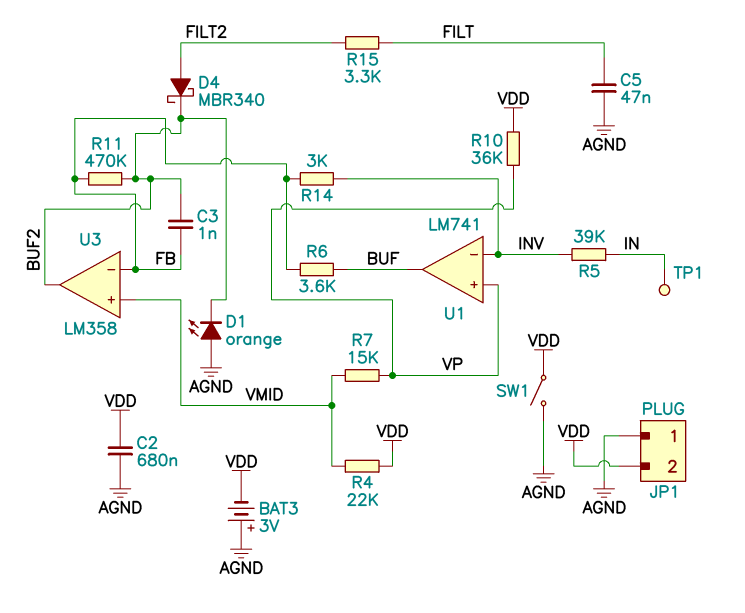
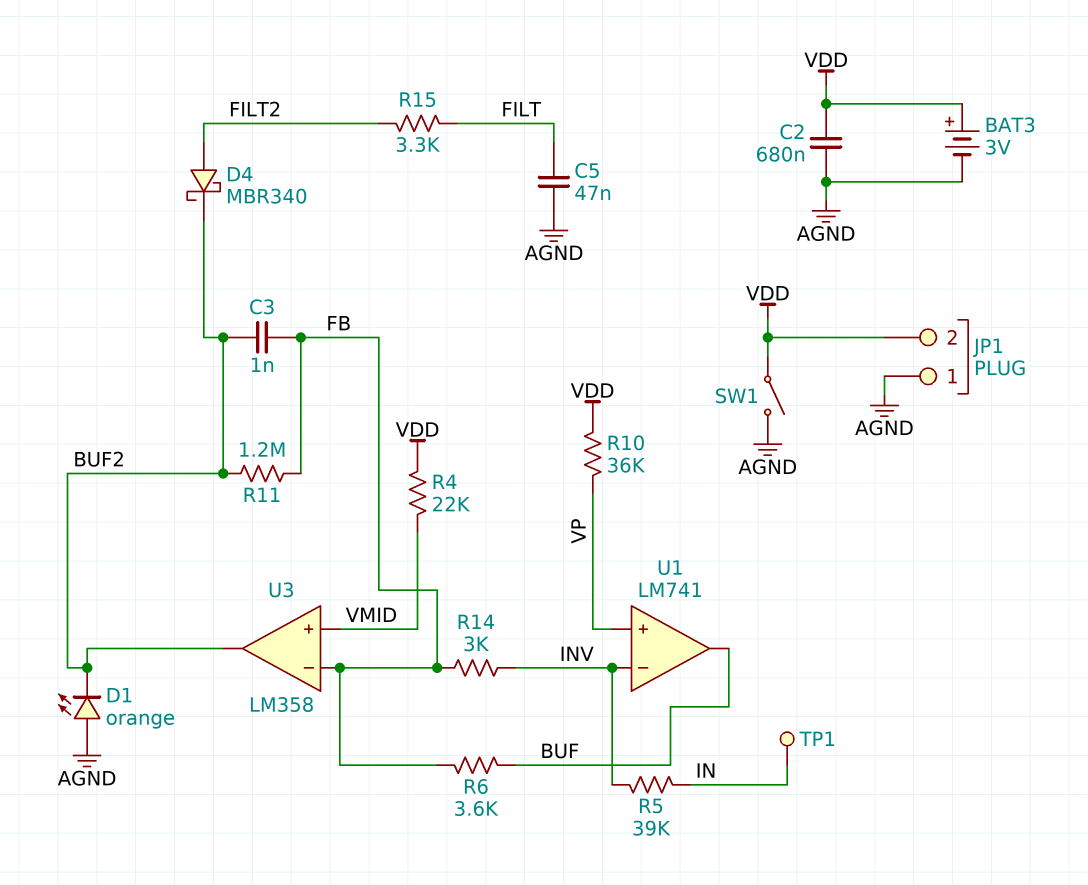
BAT3: 3V (plus AGND, minus VDD) -> 3V (plus VDD, minus AGND)
R7: 15k (VMID, VP) -> none
R11: 470k (BUF2, FB) -> 1.2M (BUF2, FB)

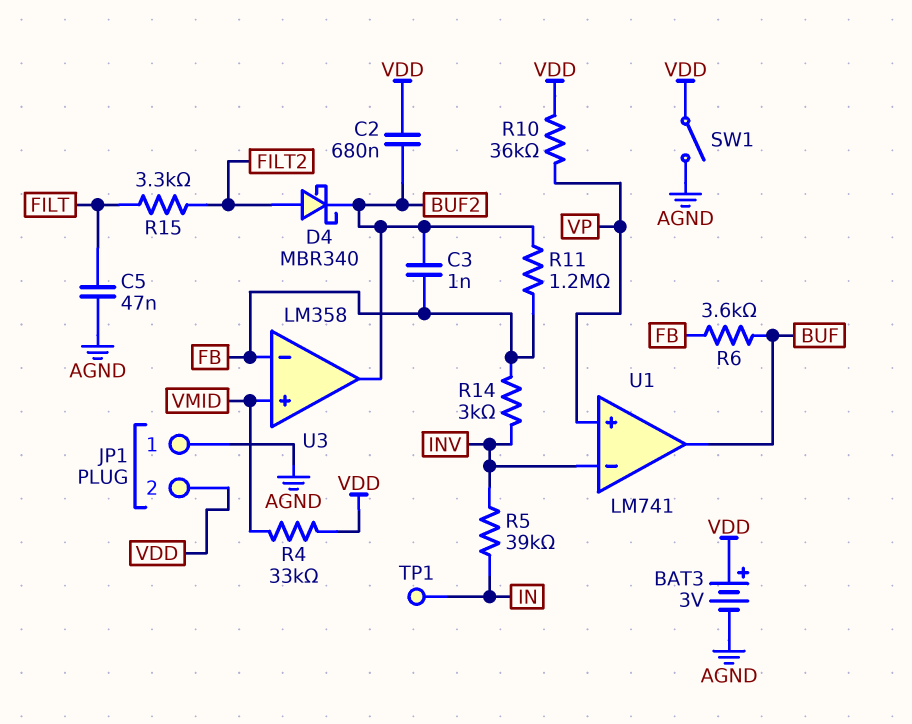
C2: 680nF (AGND, VDD) -> 680nF (BUF2, VDD)
D1: LED orange (A AGND, K BUF2) -> none
R4: 22k (VDD, VMID) -> 33k (VDD, VMID)

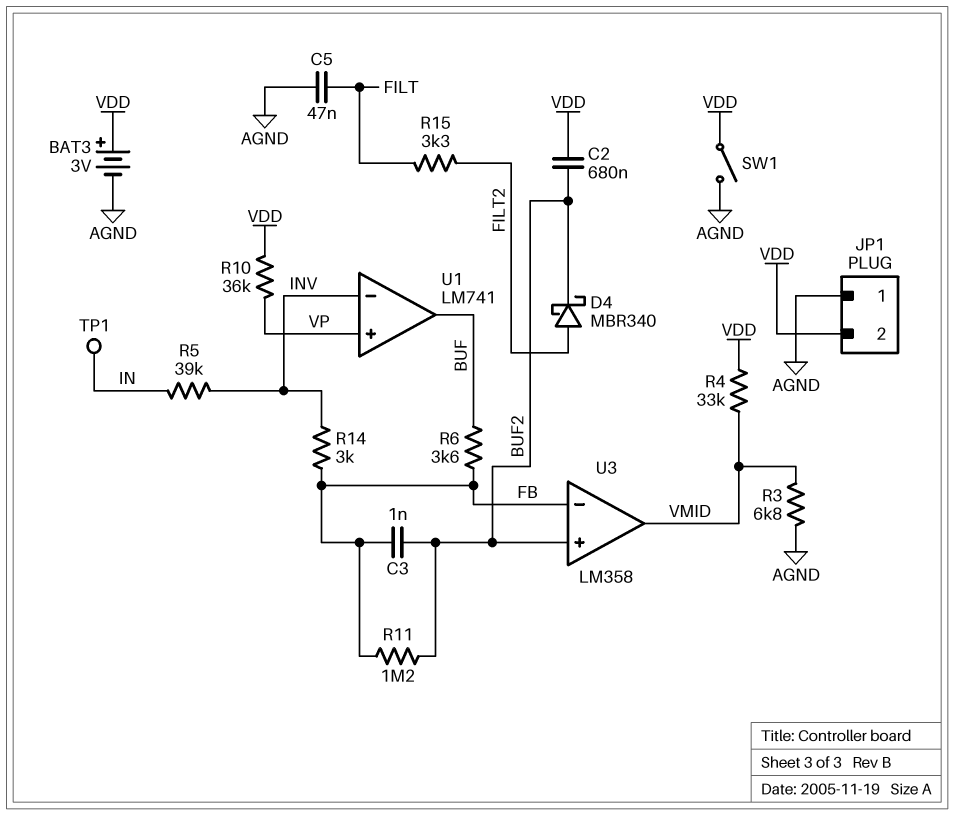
R3: none -> 6.8k (AGND, VMID)
U3 pin in+: VMID -> BUF2
U3 pin out: BUF2 -> VMID

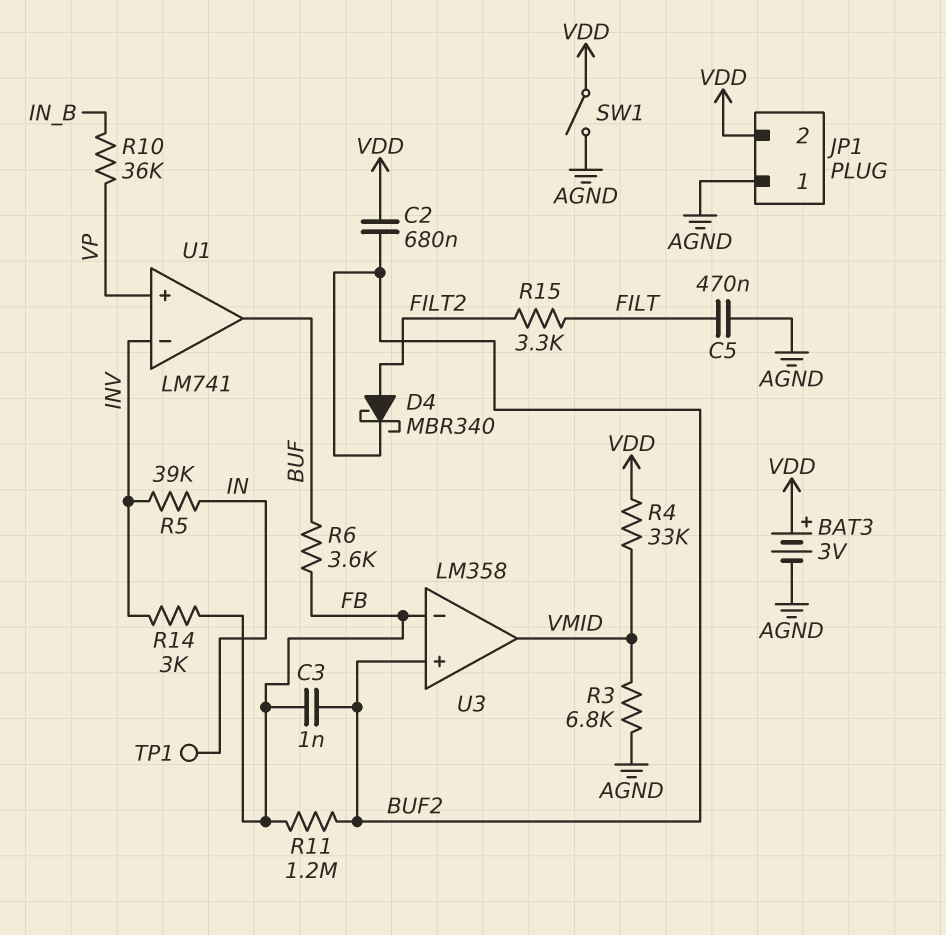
C5: 47nF (AGND, FILT) -> 470nF (AGND, FILT)
R10: 36k (VDD, VP) -> 36k (IN_B, VP)

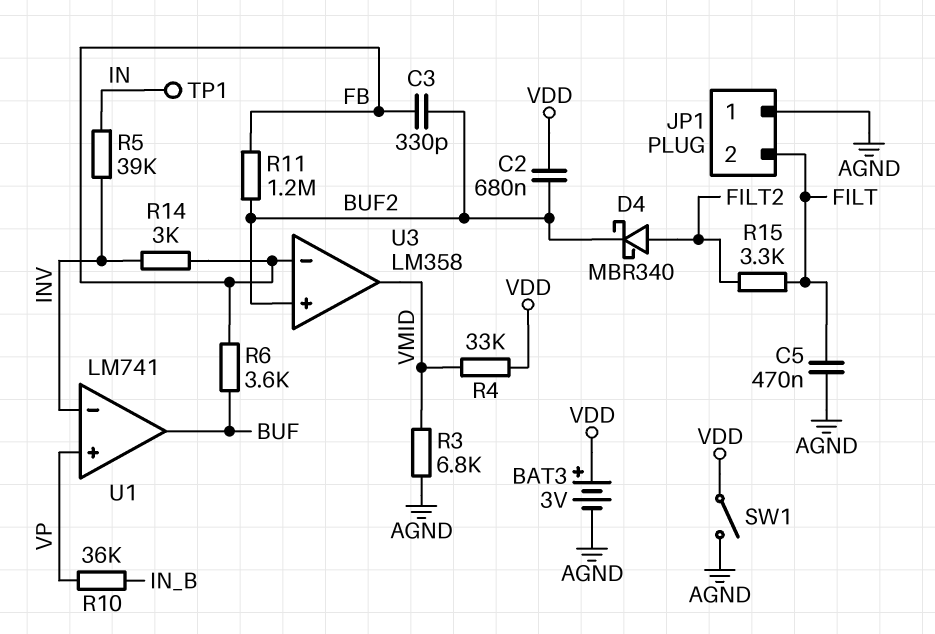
C3: 1nF (BUF2, FB) -> 330pF (BUF2, FB)
JP1 pin 2: VDD -> FILT

